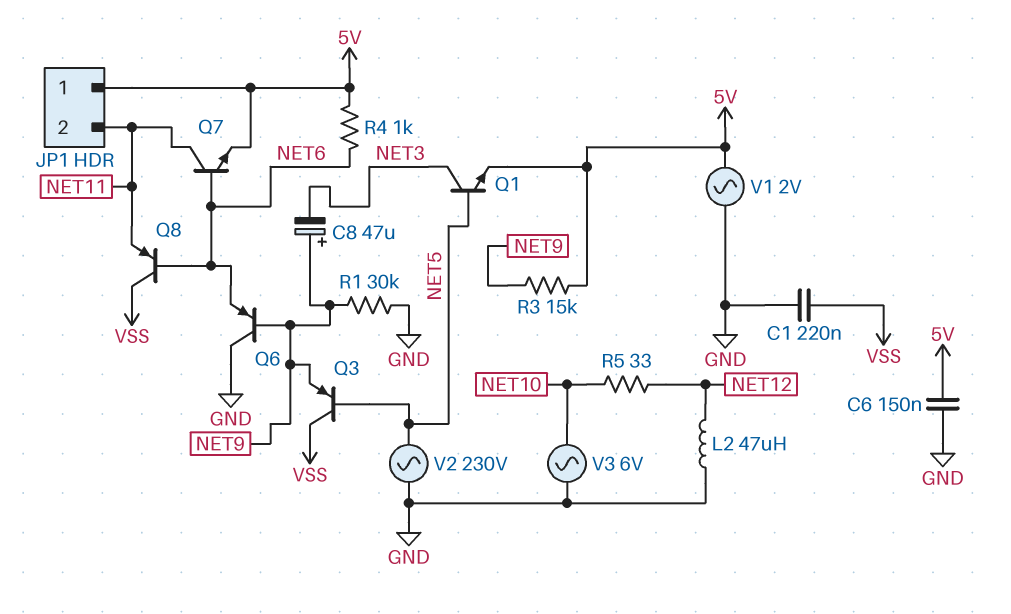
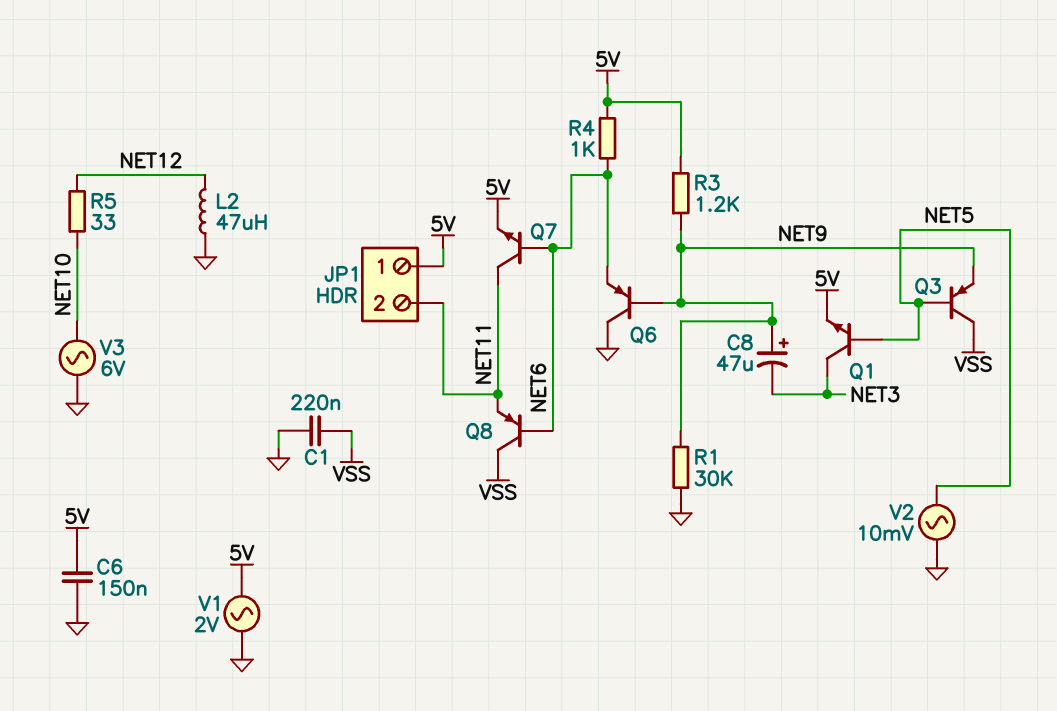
R3: 15k (5V, NET9) -> 1.2k (5V, NET9)
V2: AC 230V (GND, NET5) -> AC 10mV (GND, NET5)

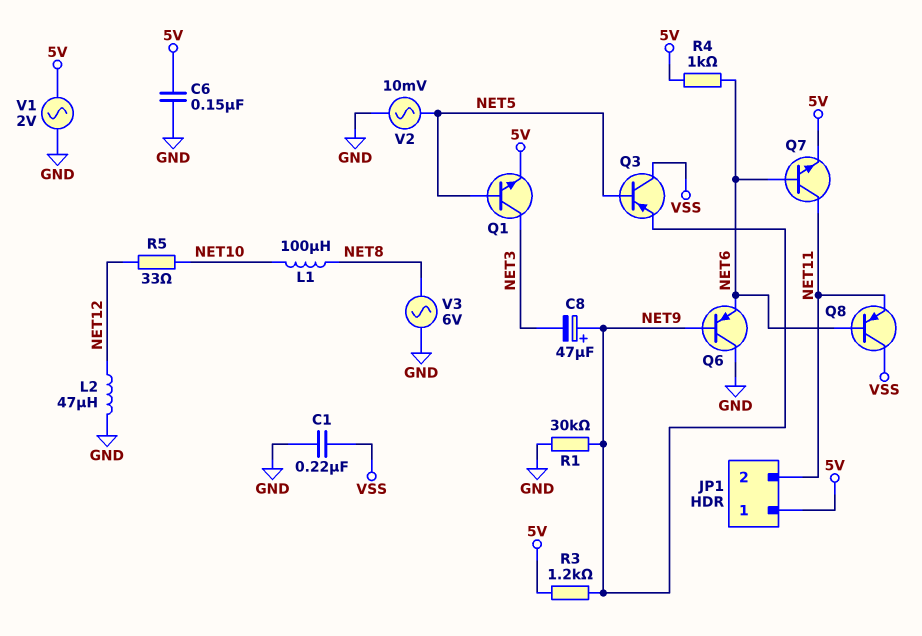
L1: none -> 100uH (NET8, NET10)
V3: AC 6V (GND, NET10) -> AC 6V (GND, NET8)

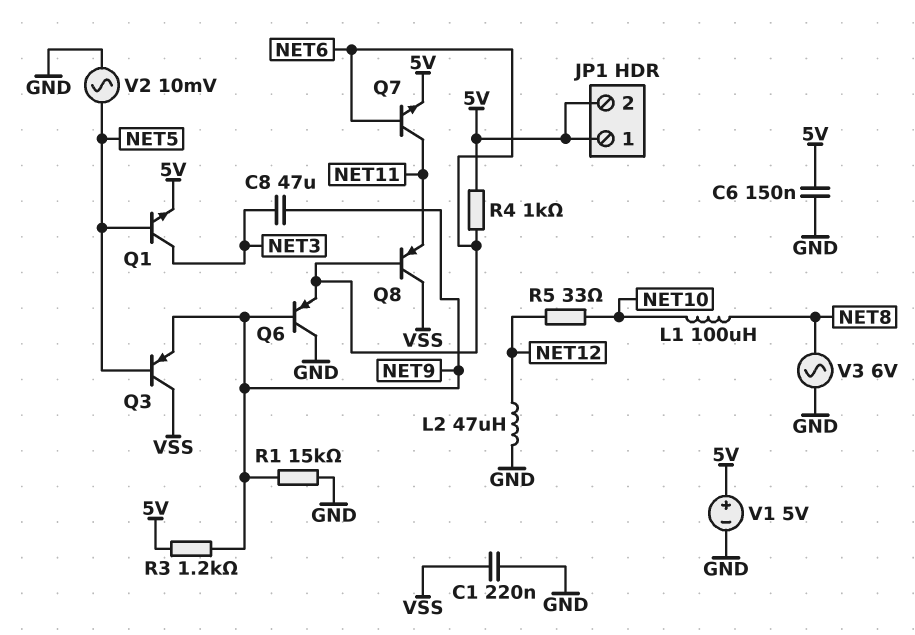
C8: 47uF (plus NET9, minus NET3) -> 47uF (NET3, NET9)
JP1 pin 2: NET11 -> 5V
R1: 30k (GND, NET9) -> 15k (GND, NET9)
V1: AC 2V (5V, GND) -> 5V (plus 5V, minus GND)

